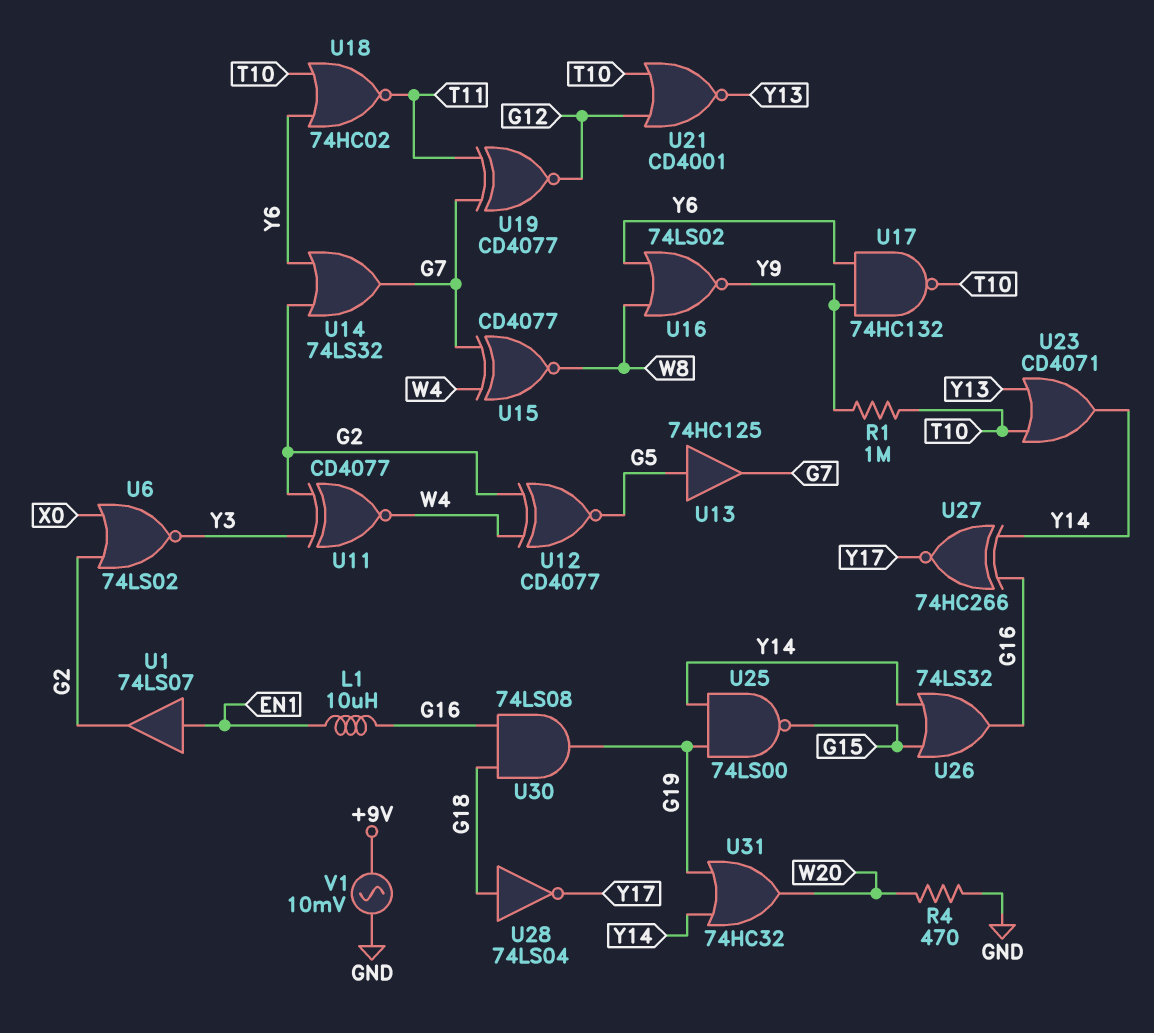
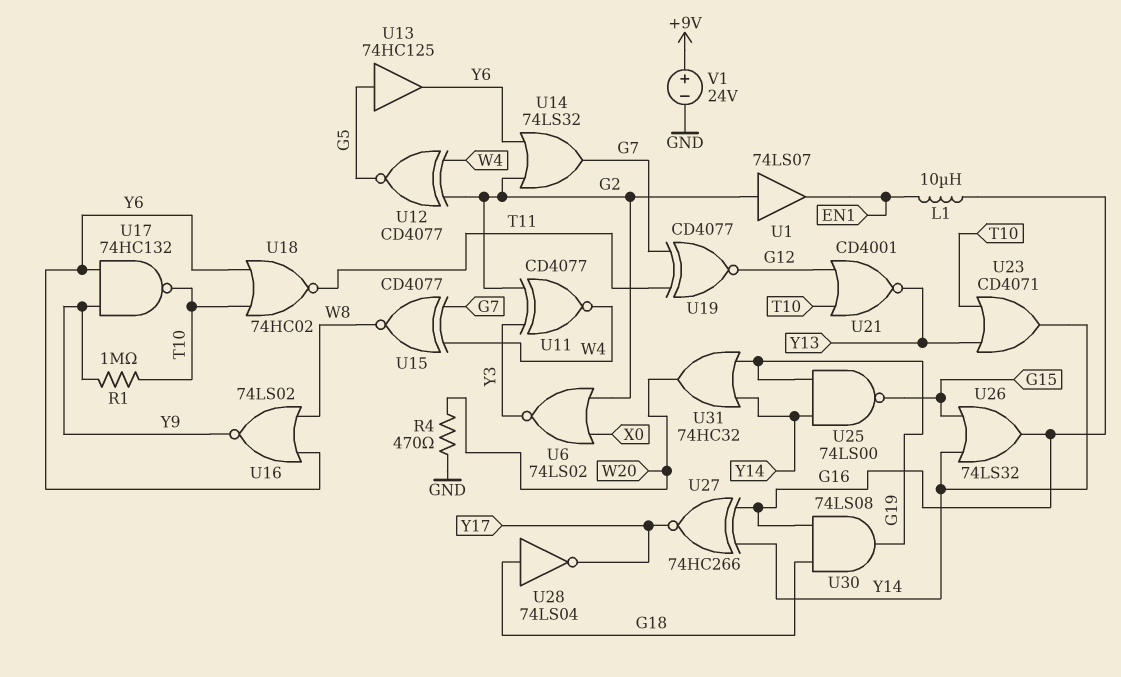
U1: buffer 74LS07 (in EN1, out G2) -> buffer 74LS07 (in G2, out EN1)
U13: buffer 74HC125 (in G5, out G7) -> buffer 74HC125 (in G5, out Y6)
V1: AC 10mV (+9V, GND) -> 24V (plus +9V, minus GND)

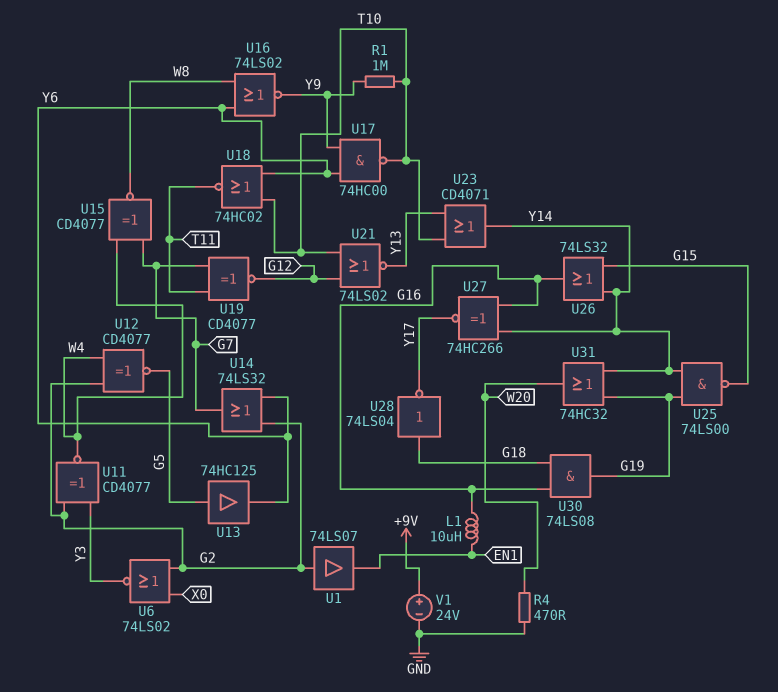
U17: NAND 74HC132 (in Y6, in Y9, out T10) -> NAND 74HC00 (in Y6, in Y9, out T10)
U21: NOR CD4001 (in G12, in T10, out Y13) -> NOR 74LS02 (in G12, in T10, out Y13)

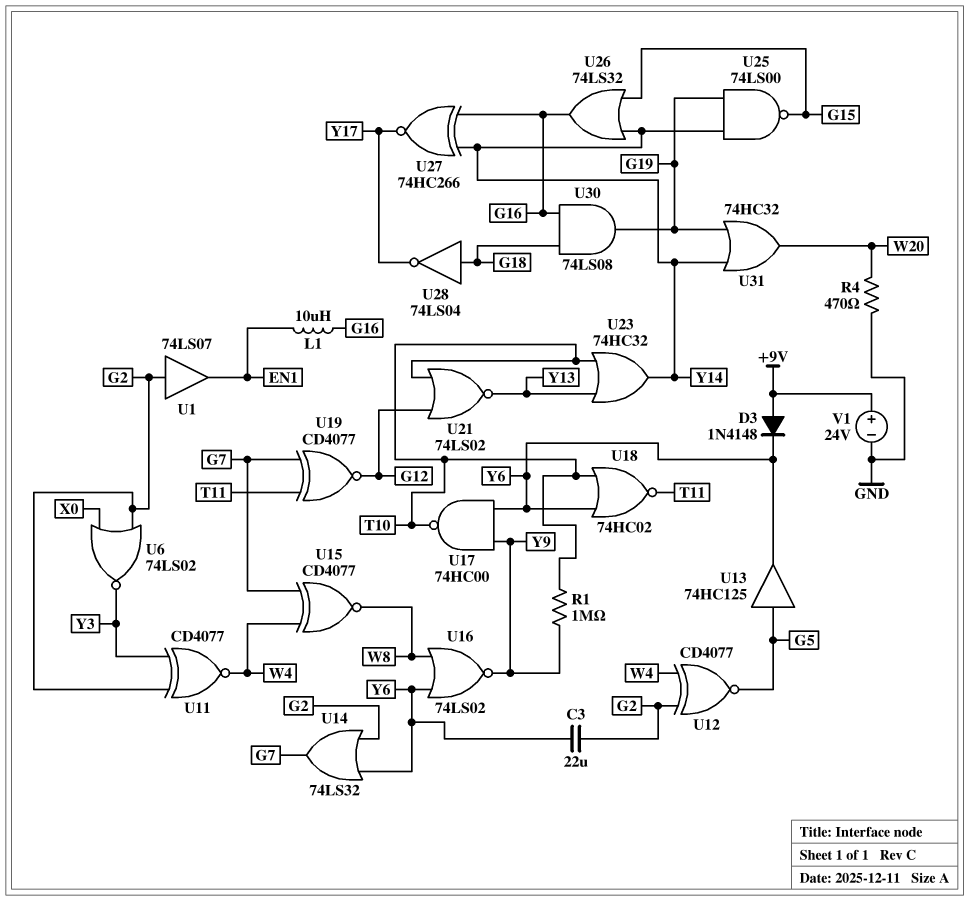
C3: none -> 22uF (G2, Y6)
D3: none -> diode 1N4148 (A +9V, K Y6)
U23: OR CD4071 (in T10, in Y13, out Y14) -> OR 74HC32 (in T10, in Y13, out Y14)

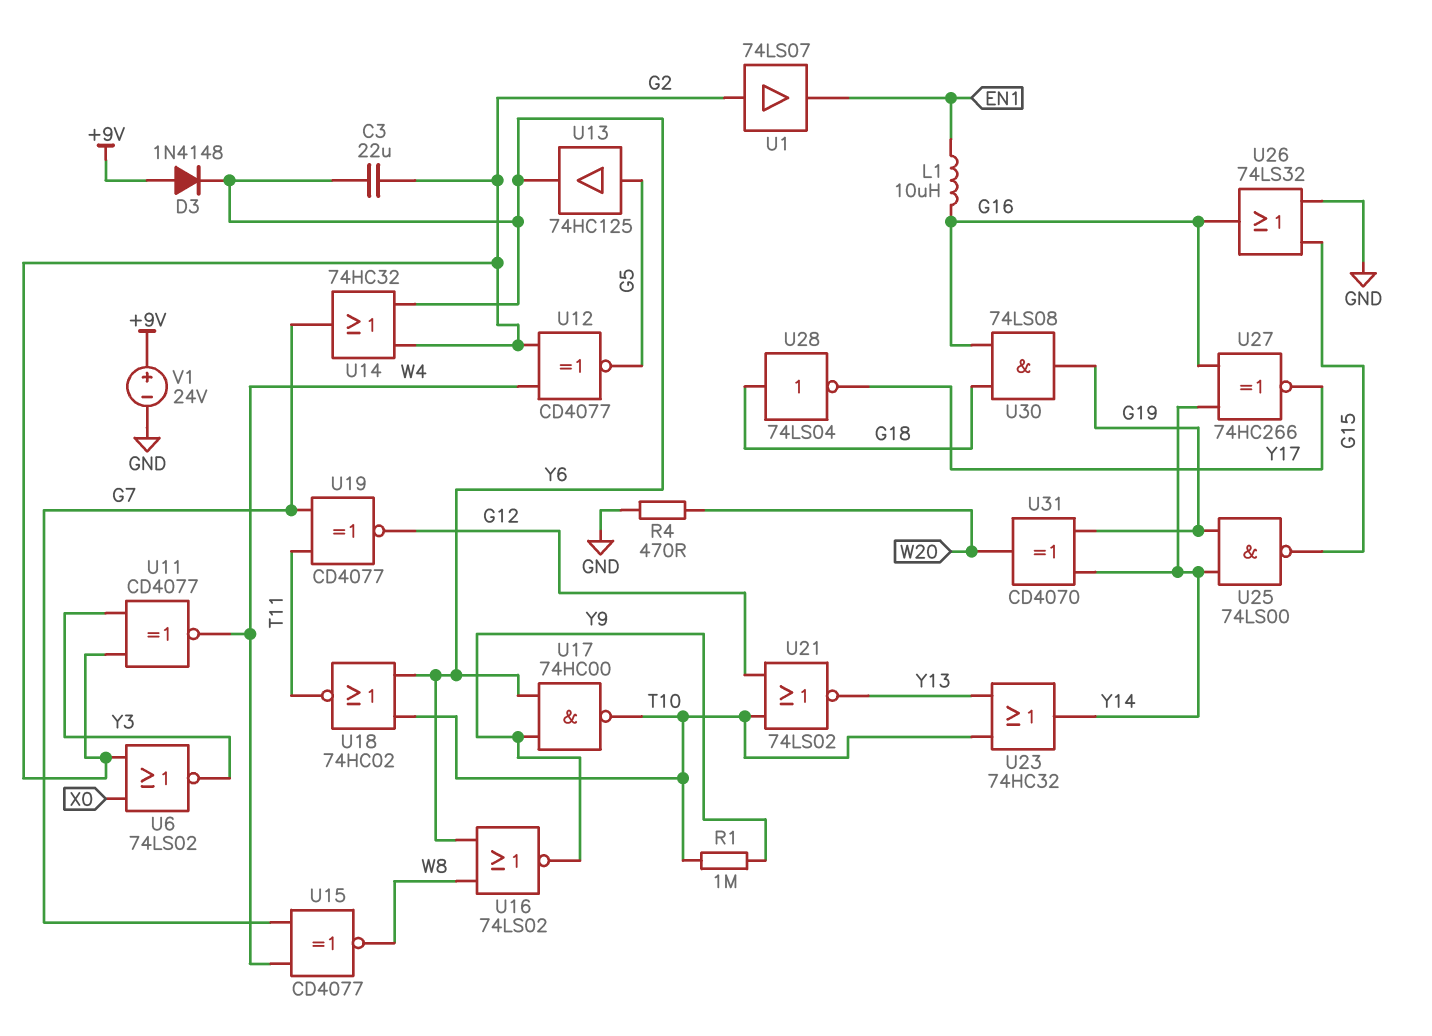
U14: OR 74LS32 (in G2, in Y6, out G7) -> OR 74HC32 (in G2, in Y6, out G7)
U26: OR 74LS32 (in G15, in Y14, out G16) -> OR 74LS32 (in G15, in GND, out G16)
U31: OR 74HC32 (in G19, in Y14, out W20) -> XOR CD4070 (in G19, in Y14, out W20)

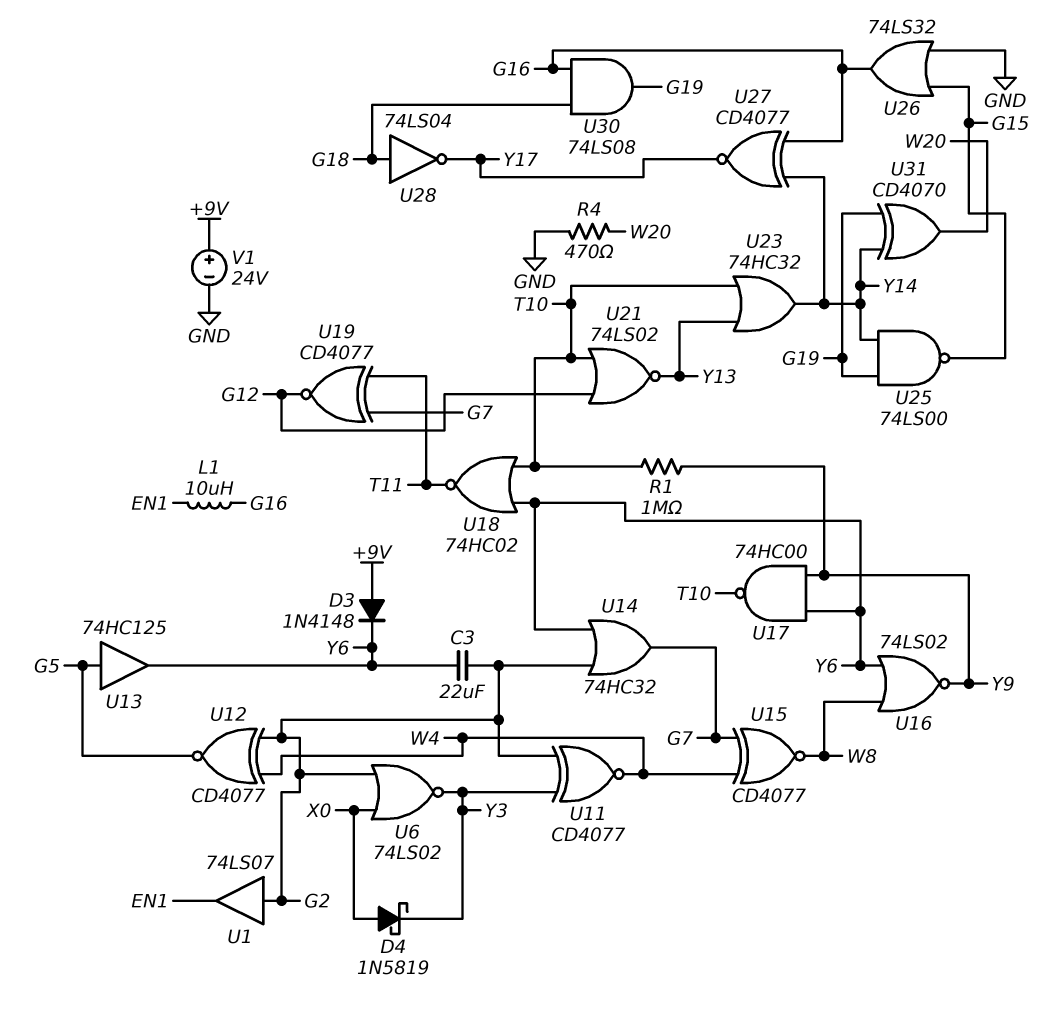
D4: none -> schottky 1N5819 (A X0, K Y3)
U27: XNOR 74HC266 (in G16, in Y14, out Y17) -> XNOR CD4077 (in G16, in Y14, out Y17)

